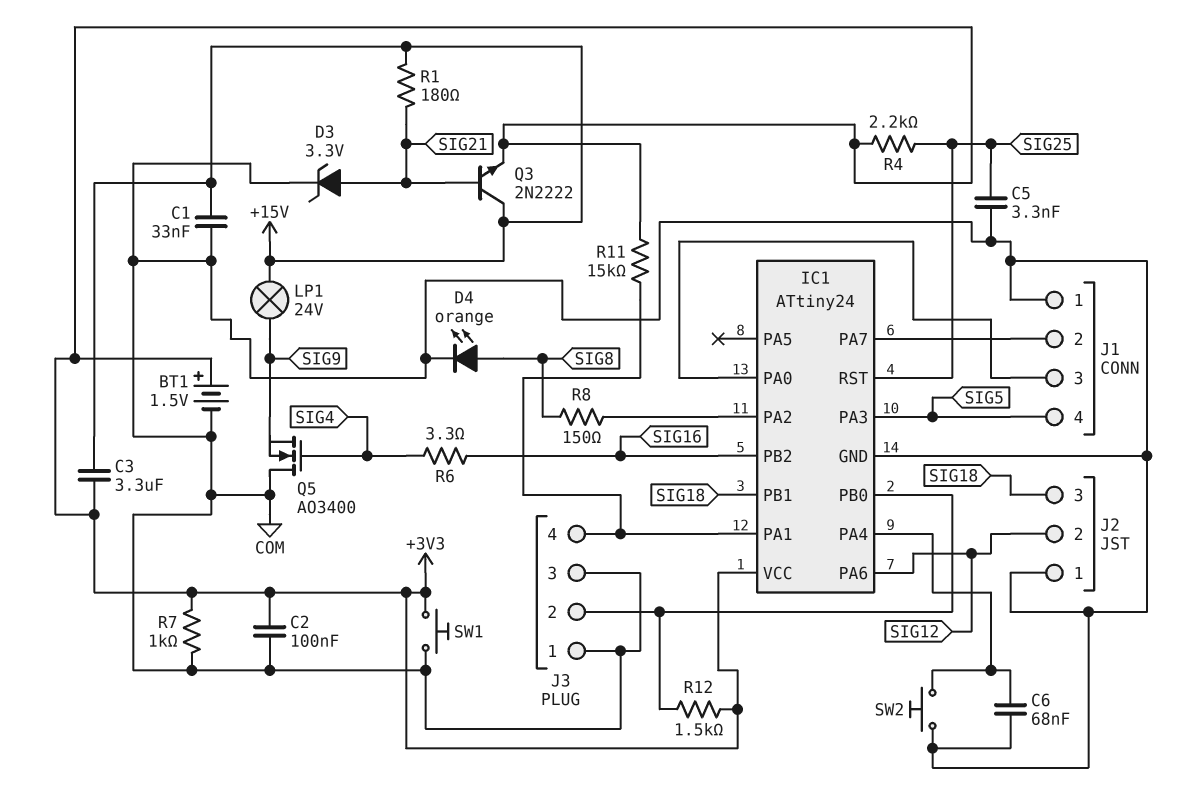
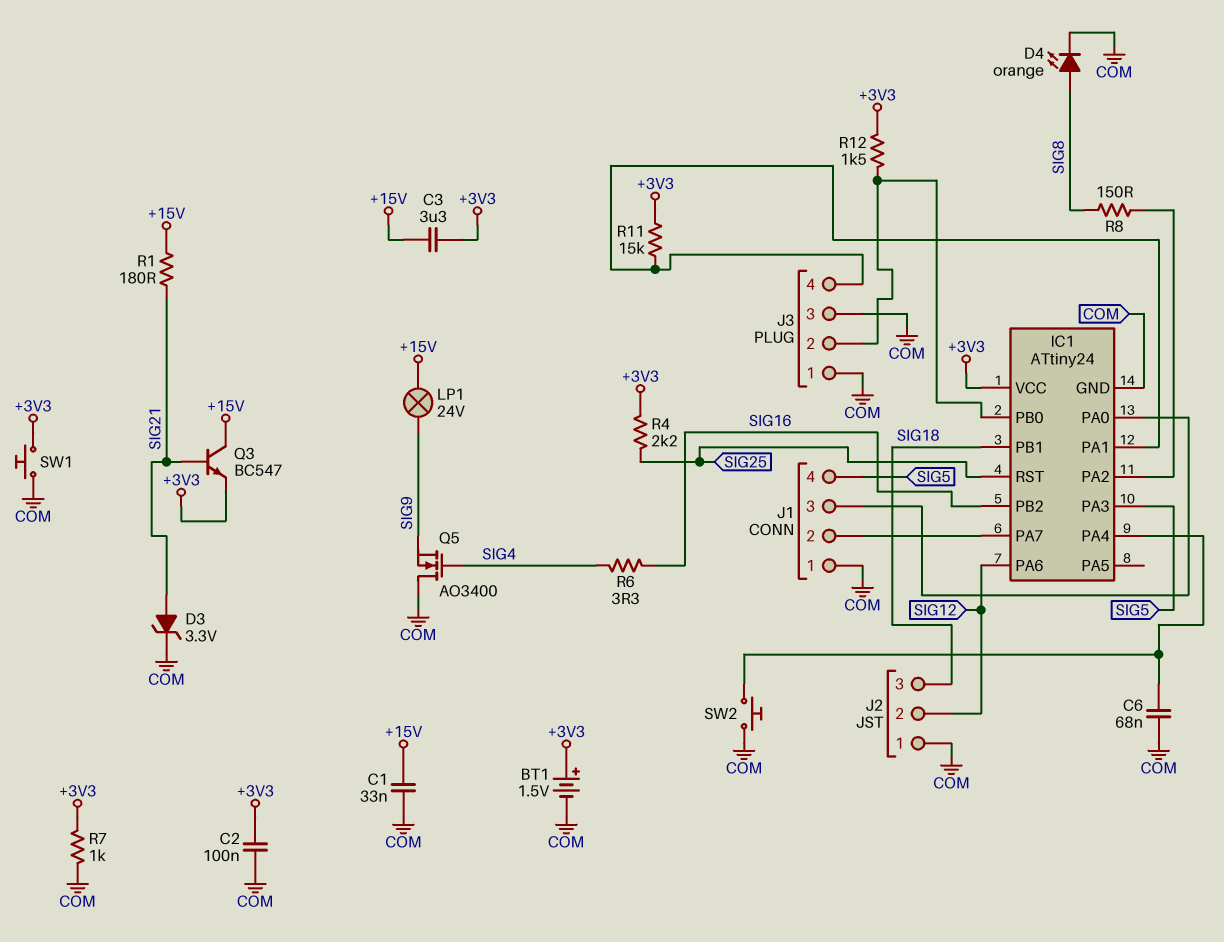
C5: 3.3nF (COM, SIG25) -> none
Q3: NPN 2N2222 (B SIG21, C +15V, E +3V3) -> NPN BC547 (B SIG21, C +15V, E +3V3)

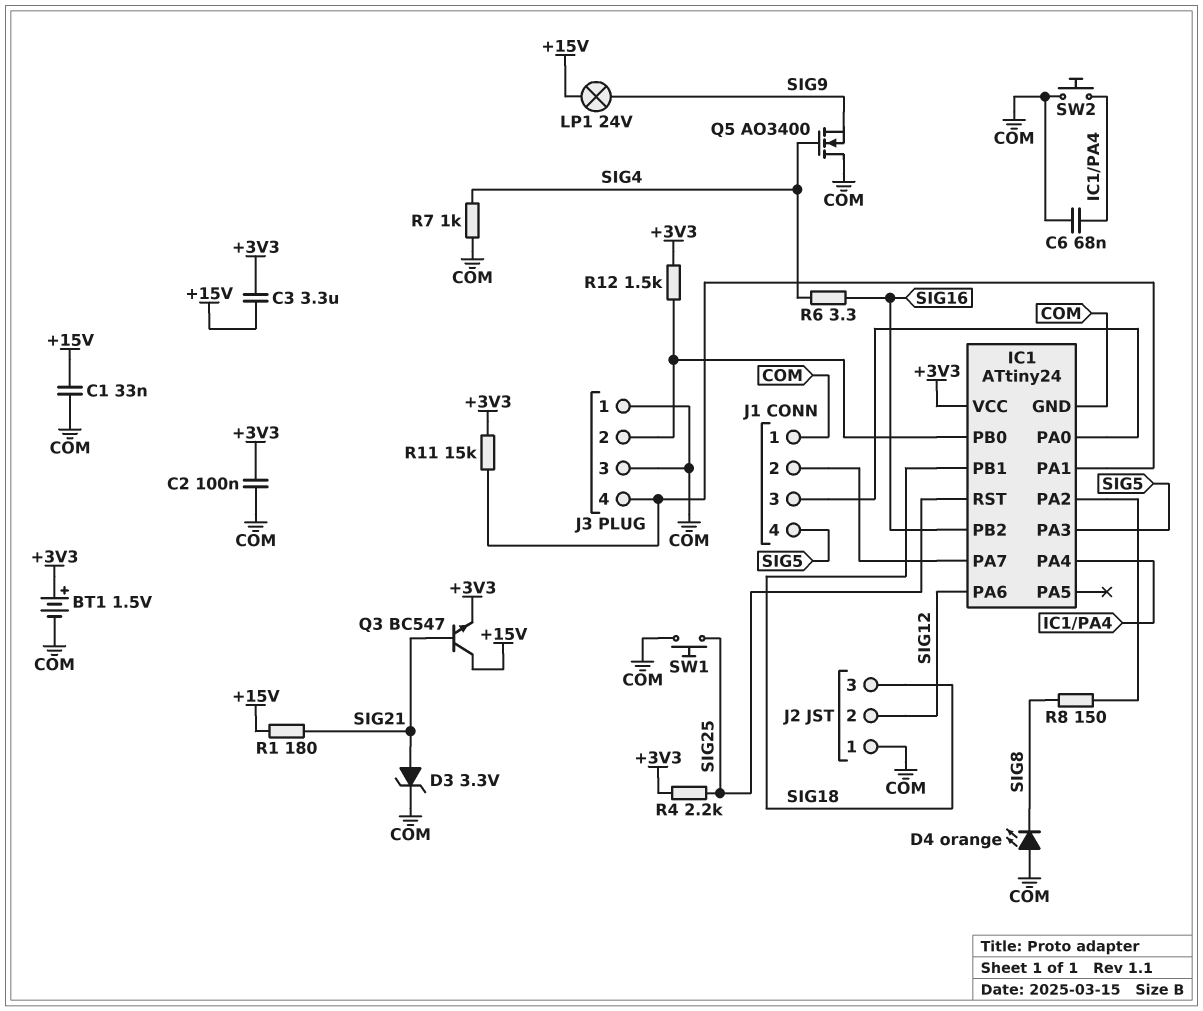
D4: LED orange (A SIG8, K COM) -> LED orange (A COM, K SIG8)
R7: 1k (+3V3, COM) -> 1k (COM, SIG4)
SW1: button (+3V3, COM) -> button (COM, SIG25)

